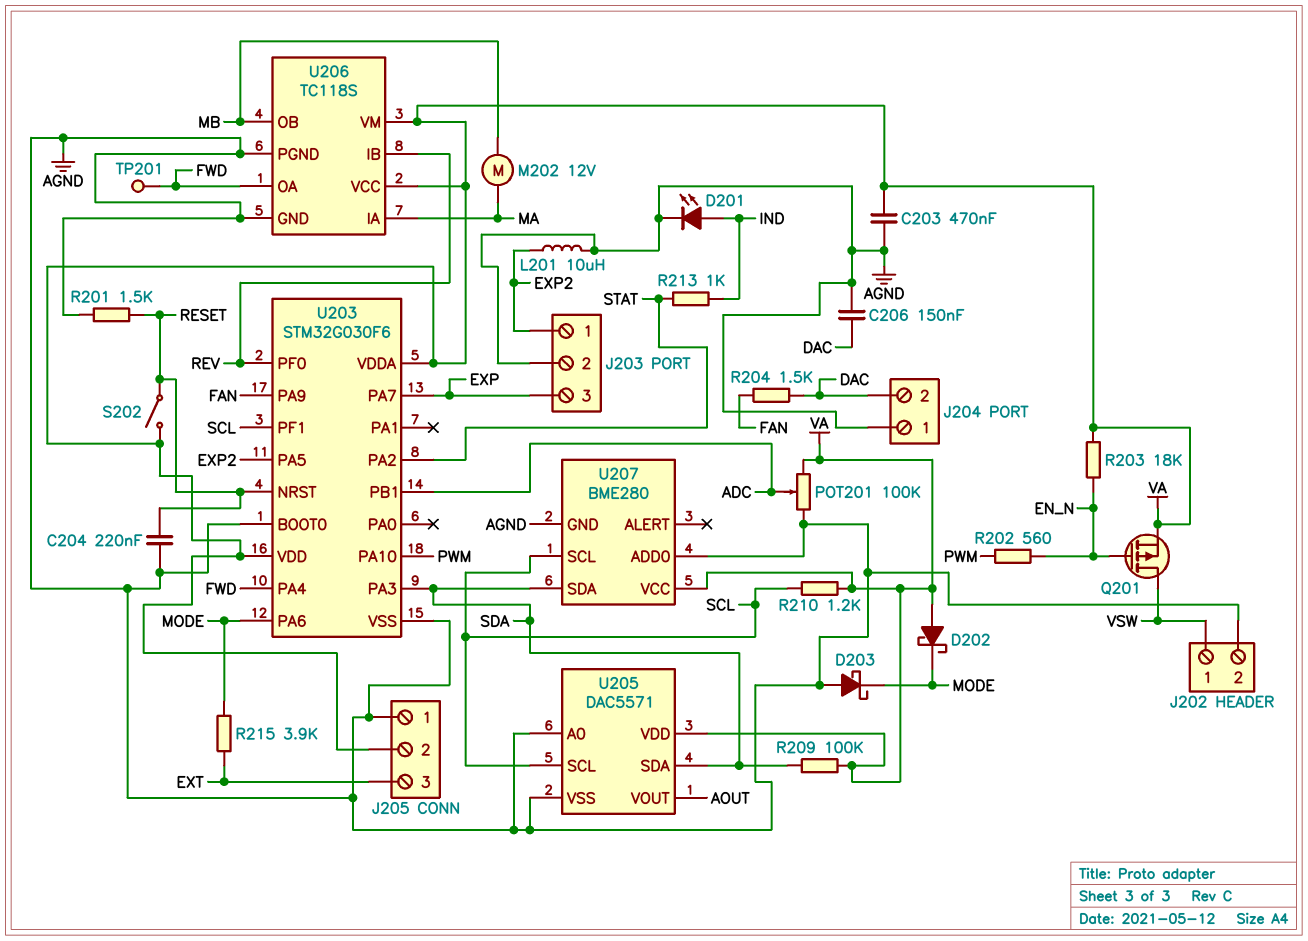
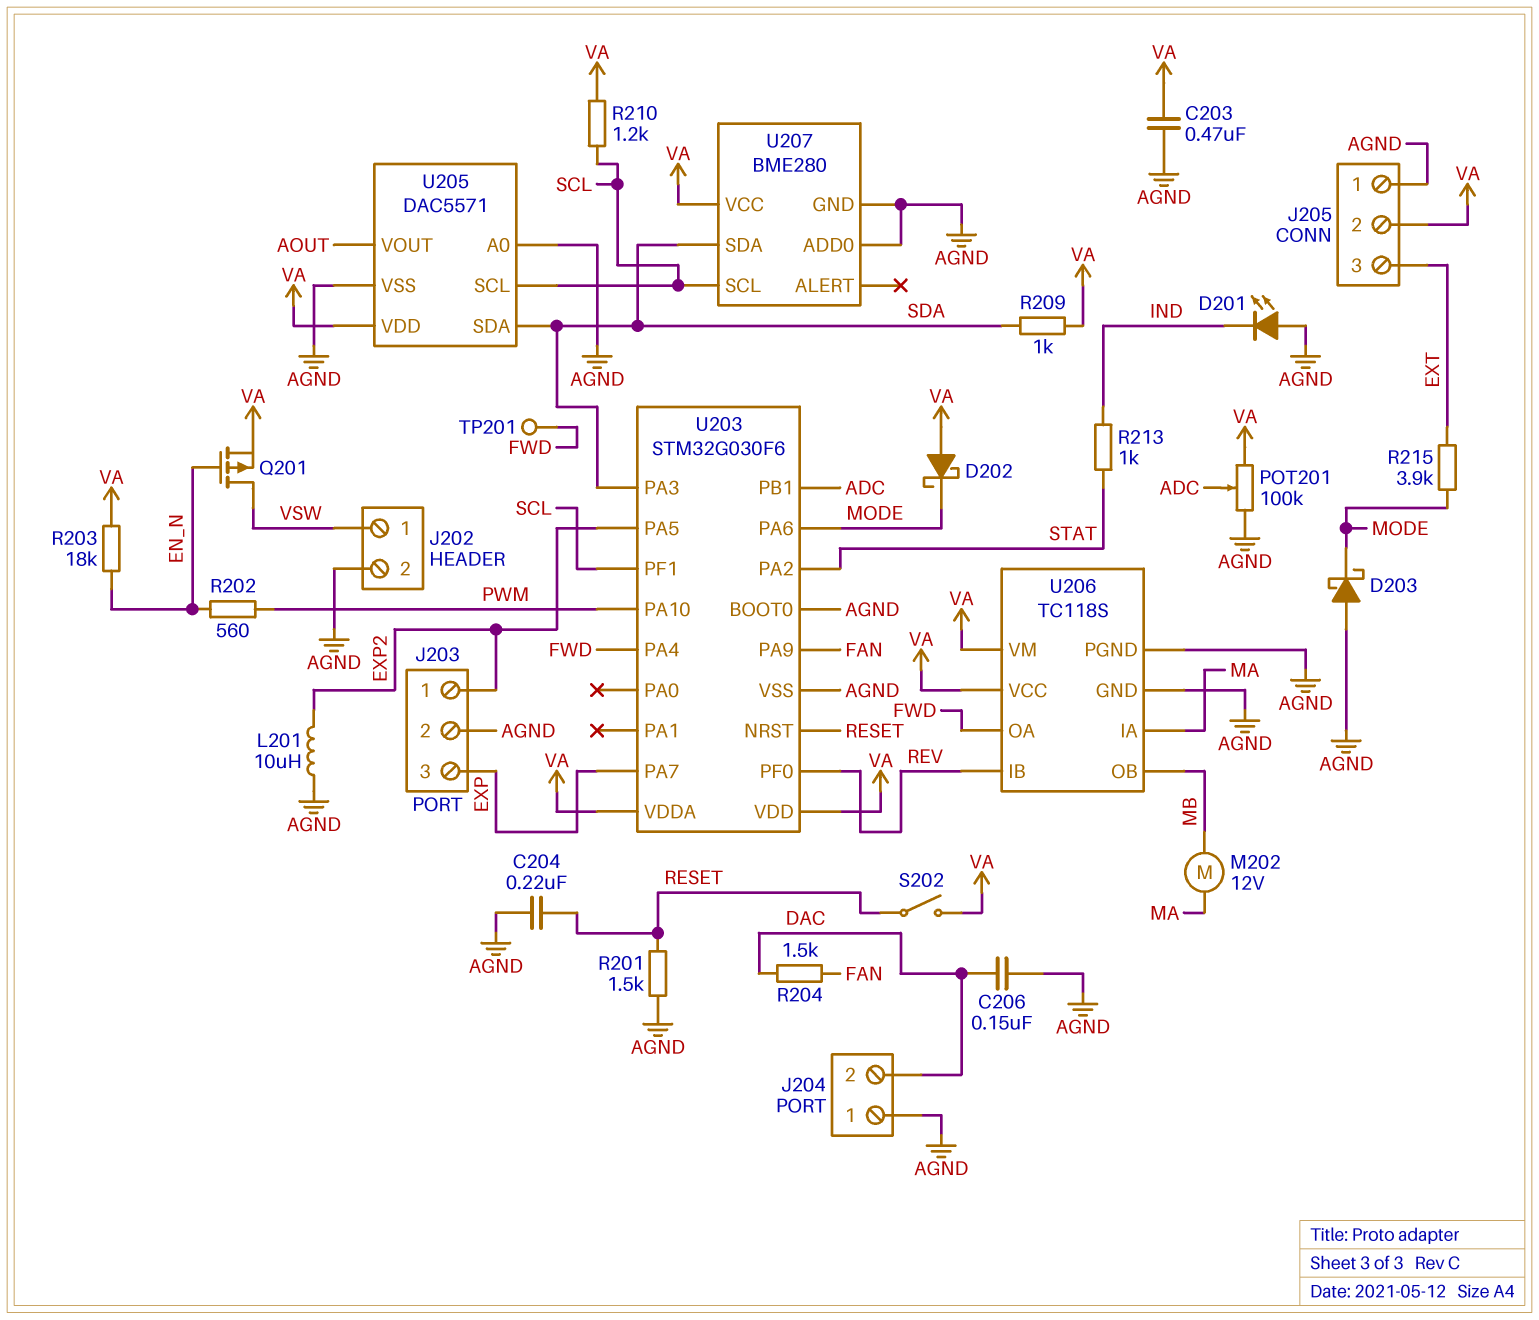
D201: LED (A IND, K AGND) -> LED (A AGND, K IND)
R209: 100k (SDA, VA) -> 1k (SDA, VA)

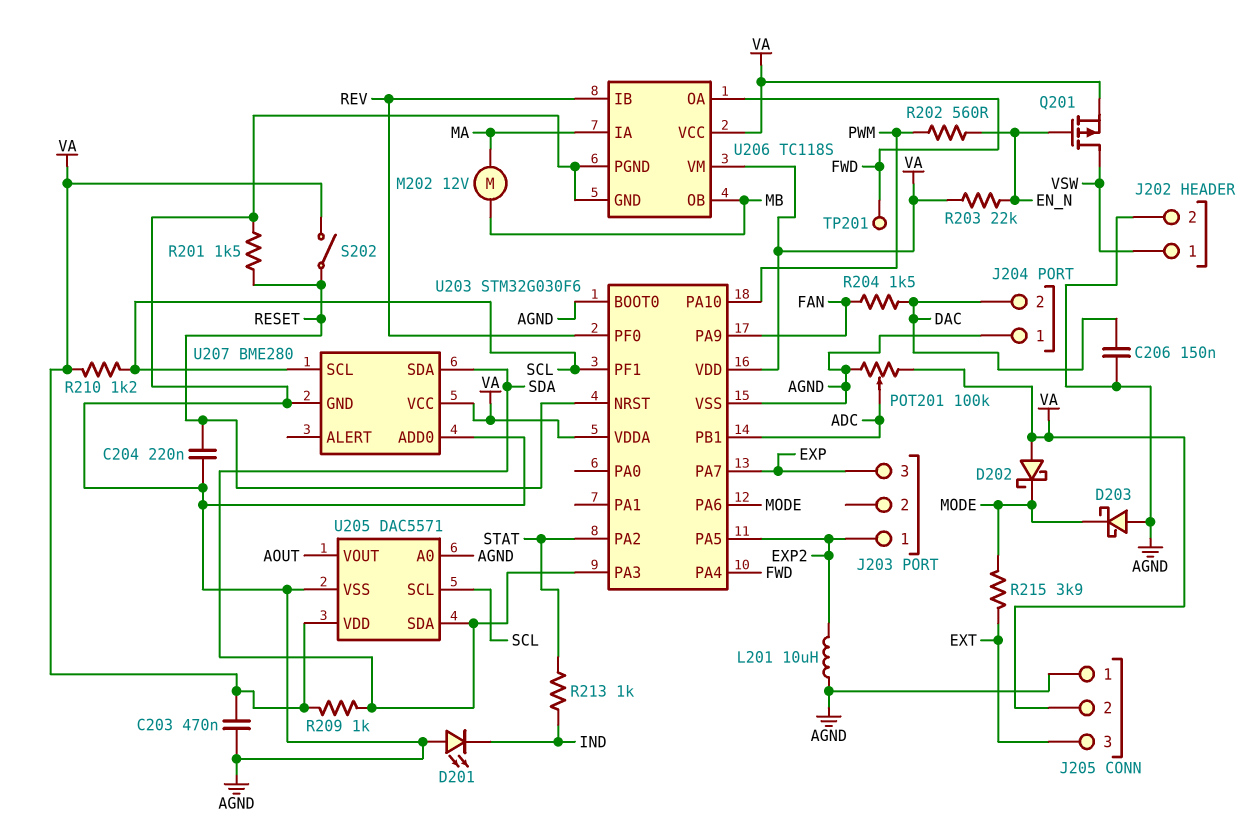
J203 pin 2: AGND -> none
R203: 18k (EN_N, VA) -> 22k (EN_N, VA)

